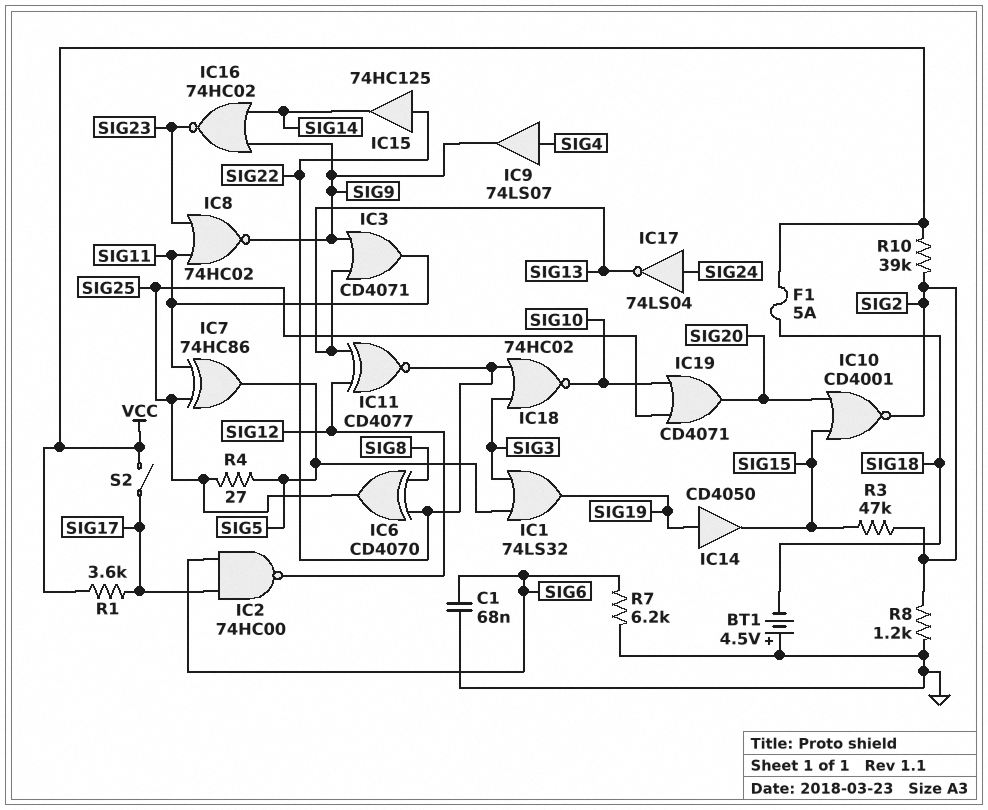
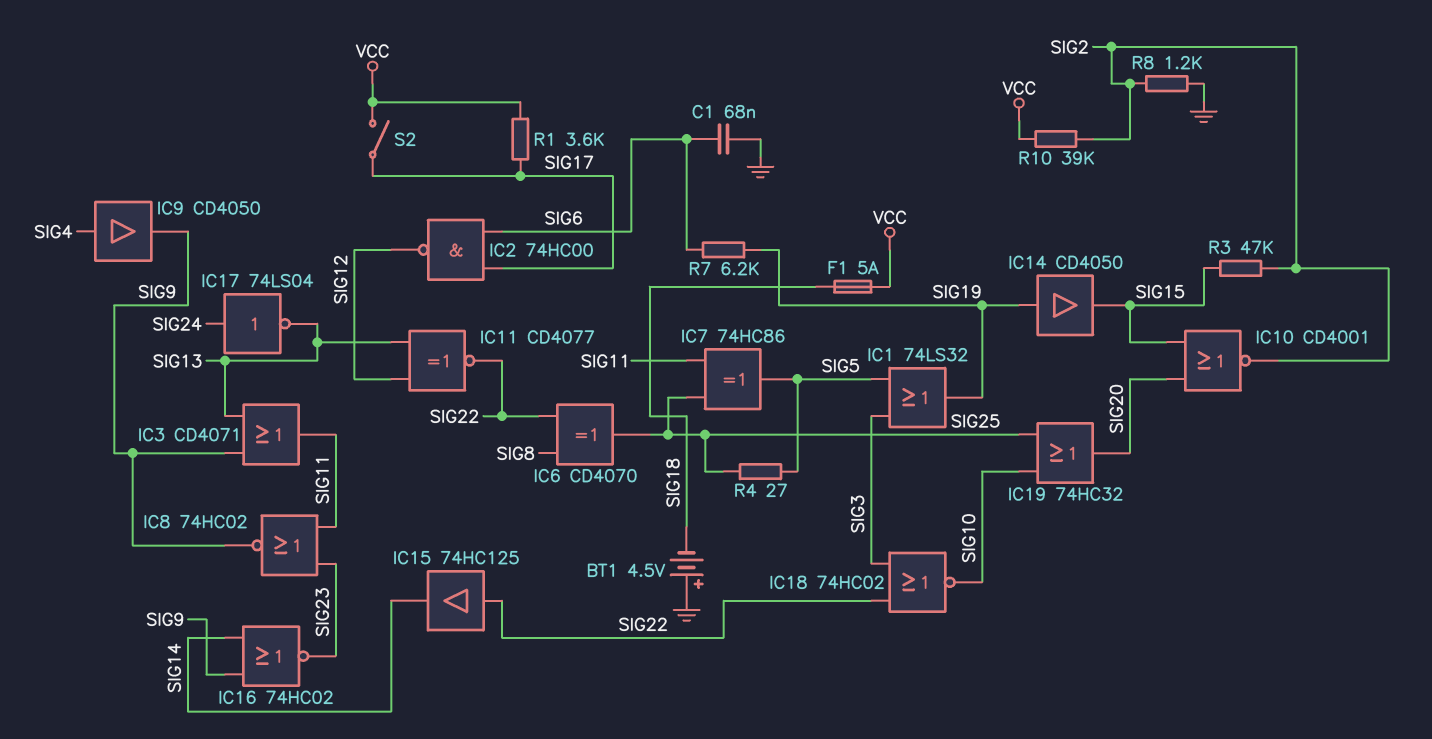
IC9: buffer 74LS07 (in SIG4, out SIG9) -> buffer CD4050 (in SIG4, out SIG9)
IC19: OR CD4071 (in SIG10, in SIG25, out SIG20) -> OR 74HC32 (in SIG10, in SIG25, out SIG20)
R7: 6.2k (GND, SIG6) -> 6.2k (SIG6, SIG19)

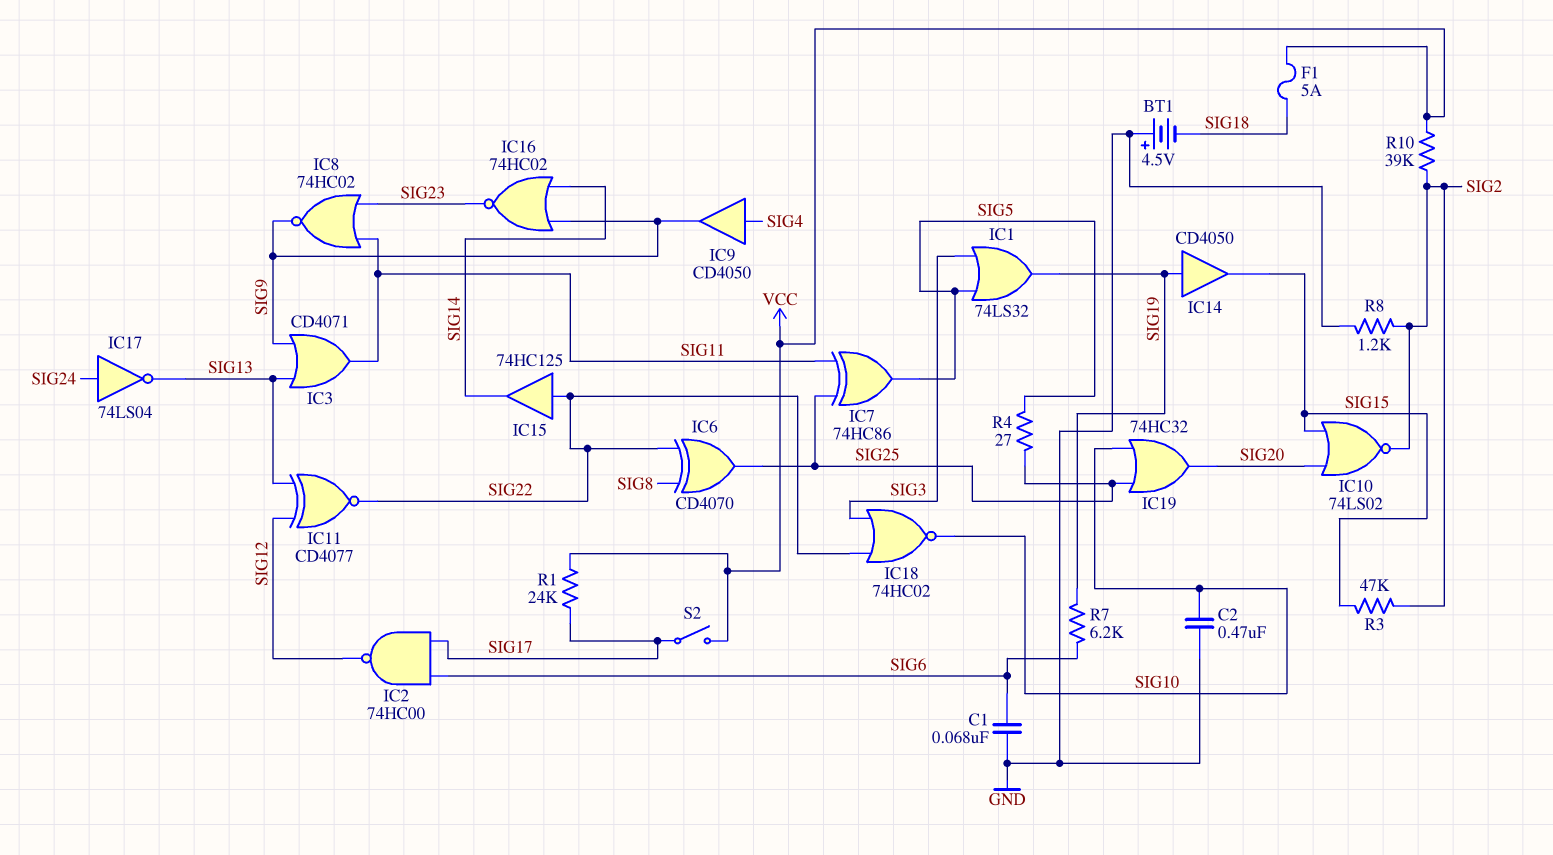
C2: none -> 470nF (GND, SIG10)
IC10: NOR CD4001 (in SIG15, in SIG20, out SIG2) -> NOR 74LS02 (in SIG15, in SIG20, out SIG2)
R1: 3.6k (SIG17, VCC) -> 24k (SIG17, VCC)

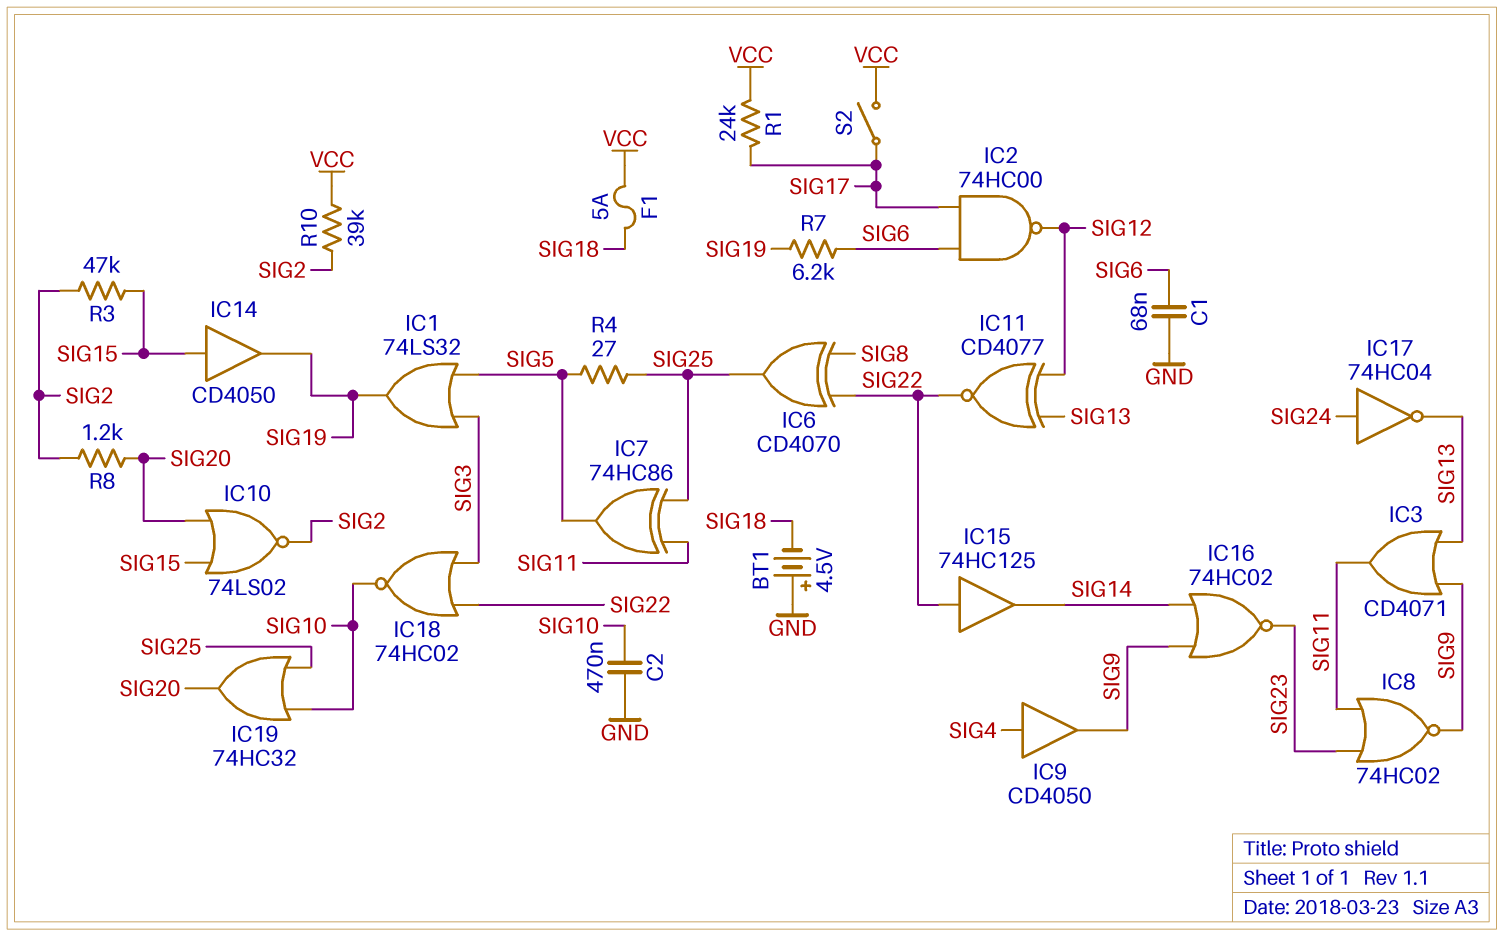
IC14: buffer CD4050 (in SIG19, out SIG15) -> buffer CD4050 (in SIG15, out SIG19)
IC17: NOT 74LS04 (in SIG24, out SIG13) -> NOT 74HC04 (in SIG24, out SIG13)
R8: 1.2k (GND, SIG2) -> 1.2k (SIG2, SIG20)

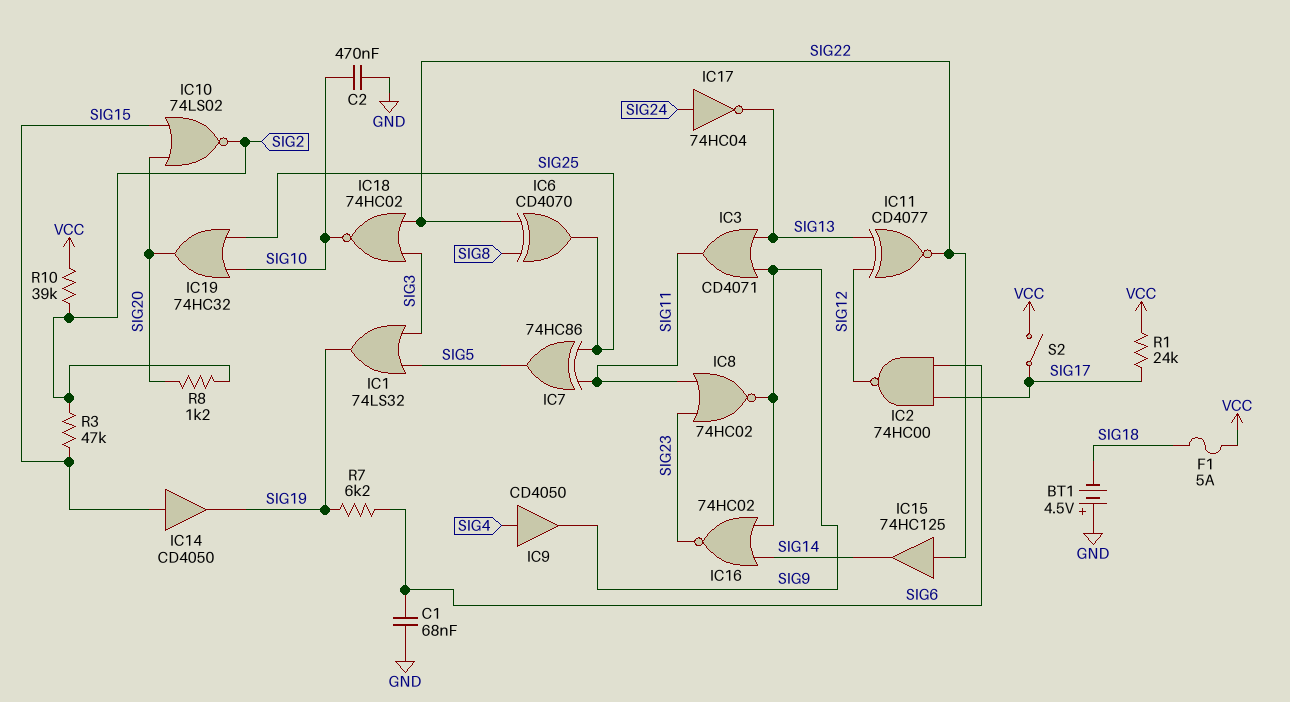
R4: 27 (SIG5, SIG25) -> none

